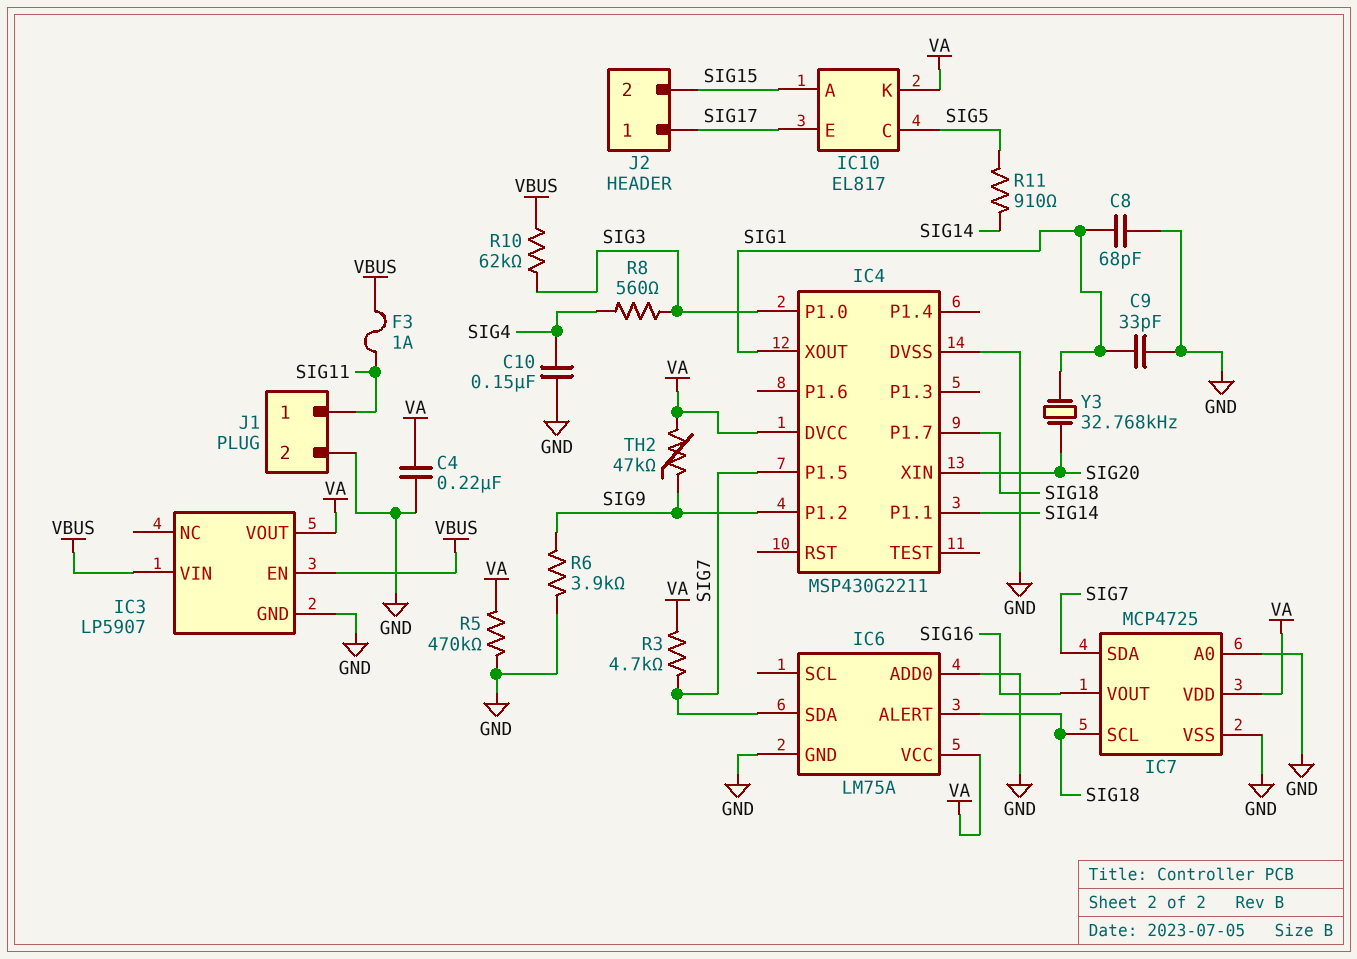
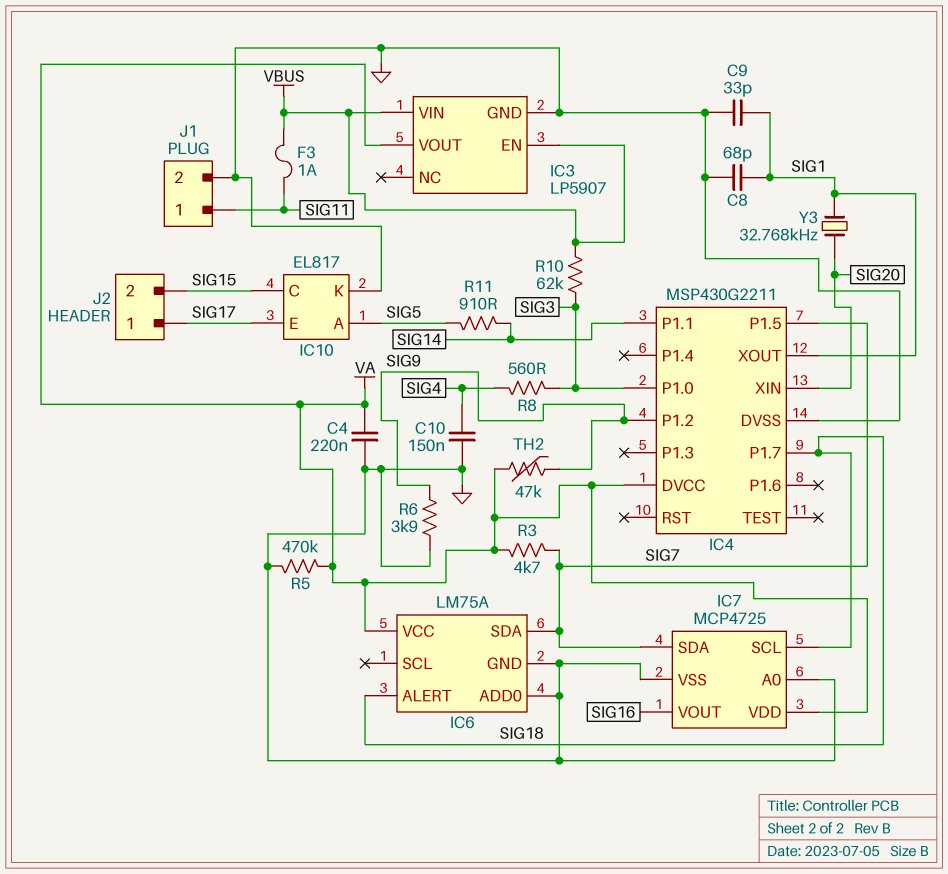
IC10 pin A: SIG15 -> SIG5
IC10 pin C: SIG5 -> SIG15
IC10 pin K: VA -> GND

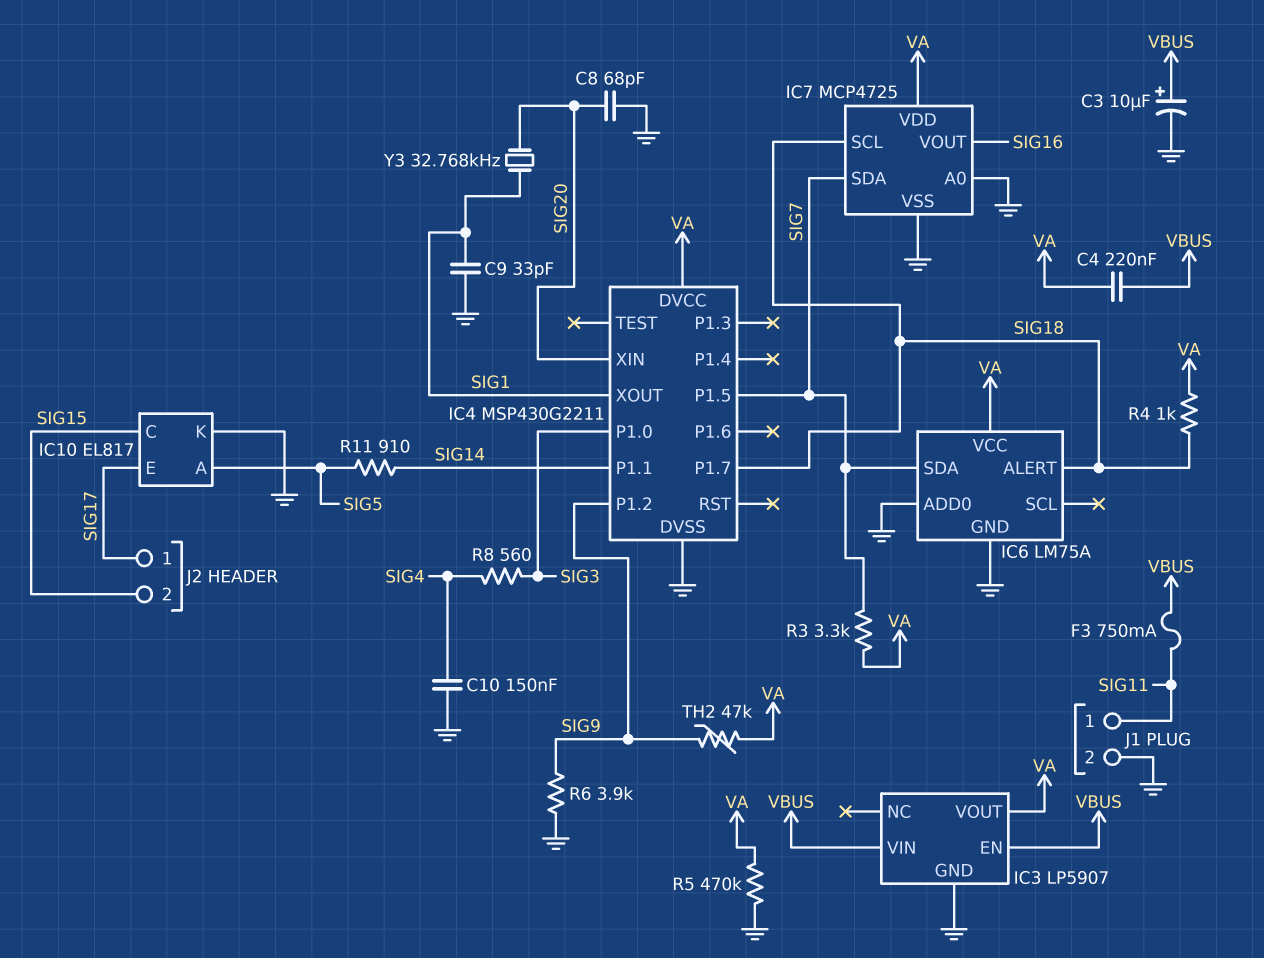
C3: none -> 10uF (plus VBUS, minus GND)
C4: 220nF (GND, VA) -> 220nF (VA, VBUS)
C8: 68pF (GND, SIG1) -> 68pF (GND, SIG20)
F3: 1A (SIG11, VBUS) -> 750mA (SIG11, VBUS)
R3: 4.7k (SIG7, VA) -> 3.3k (SIG7, VA)
R4: none -> 1k (SIG18, VA)
R10: 62k (SIG3, VBUS) -> none

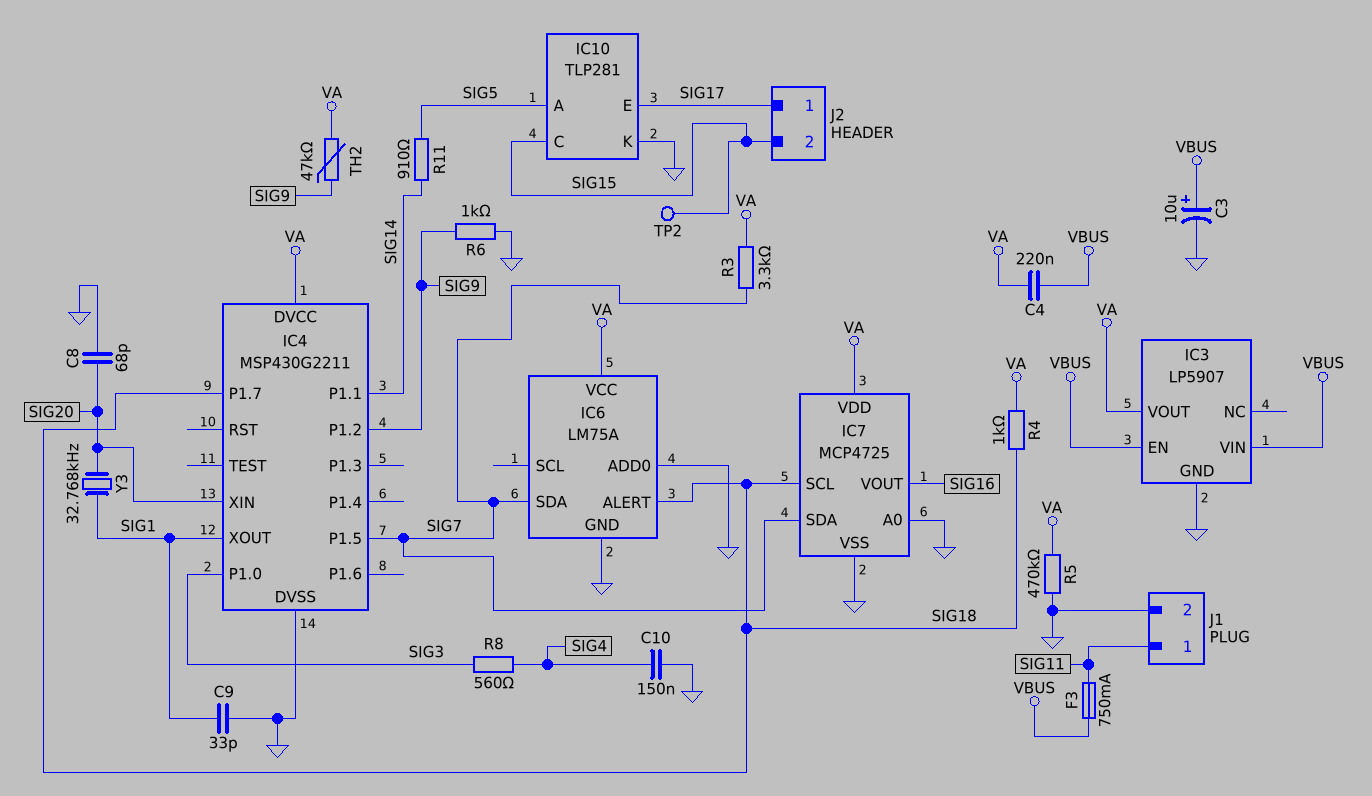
IC10: EL817 -> TLP281
R6: 3.9k (GND, SIG9) -> 1k (GND, SIG9)
TP2: none -> test point (SIG15)

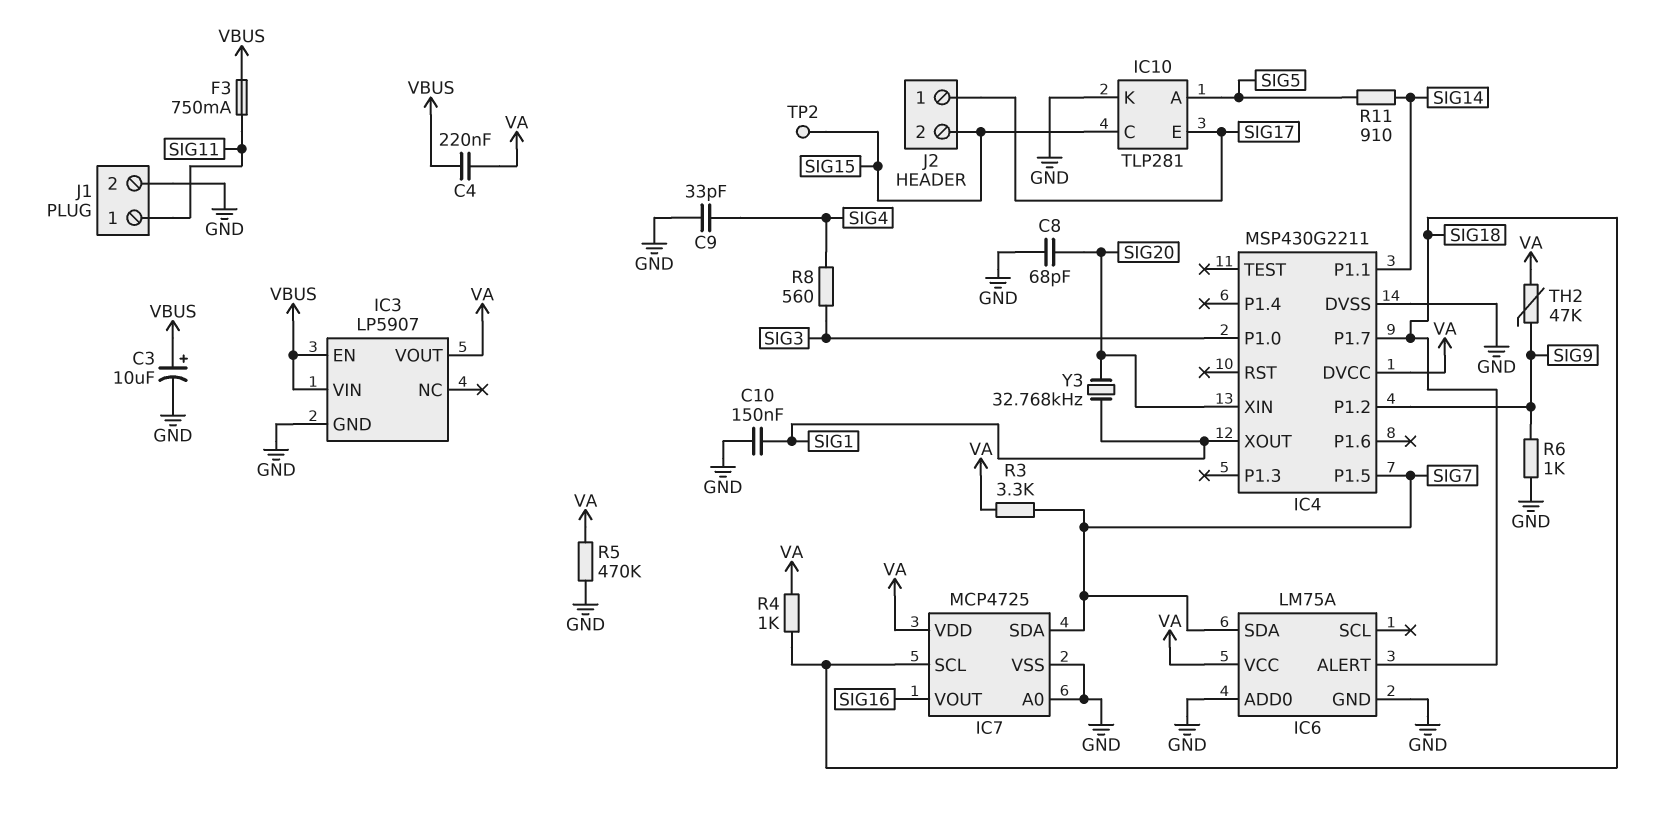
C9: 33pF (GND, SIG1) -> 33pF (GND, SIG4)
C10: 150nF (GND, SIG4) -> 150nF (GND, SIG1)

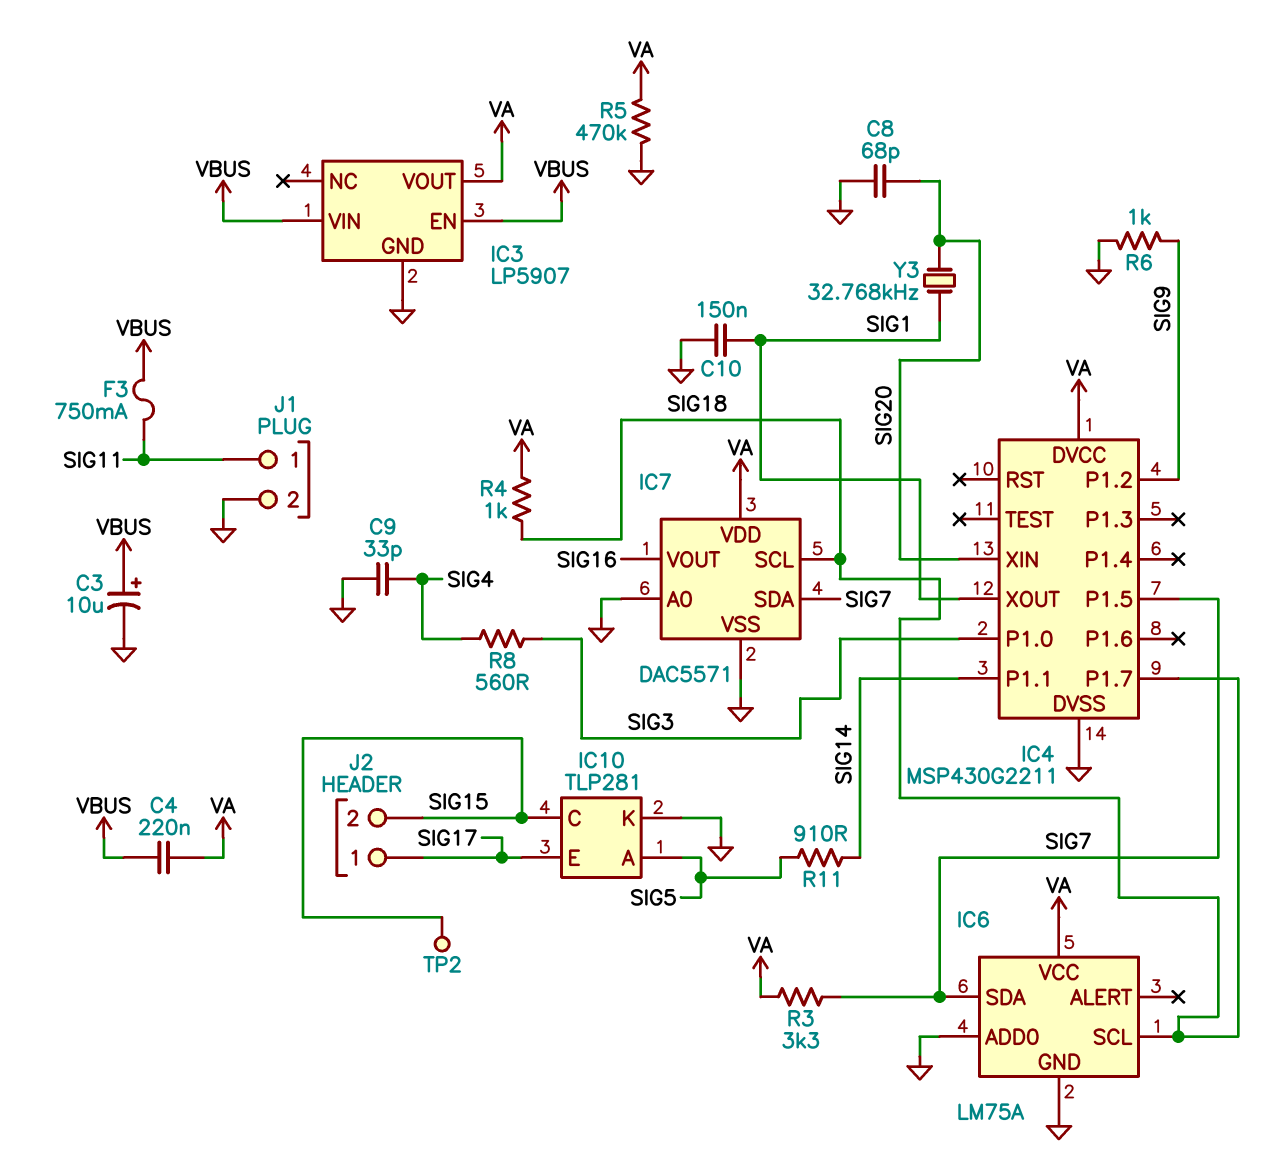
IC6 pin ALERT: SIG18 -> none
IC6 pin SCL: none -> SIG18
IC7: MCP4725 -> DAC5571
TH2: 47k (SIG9, VA) -> none

